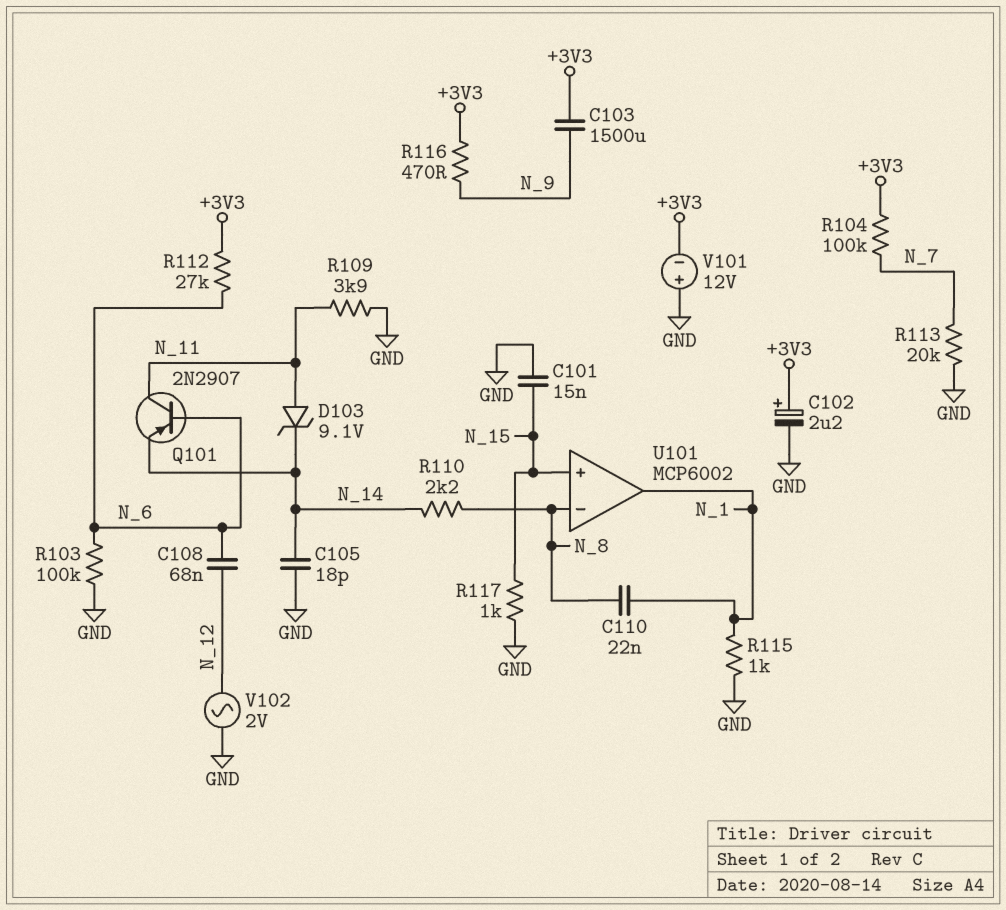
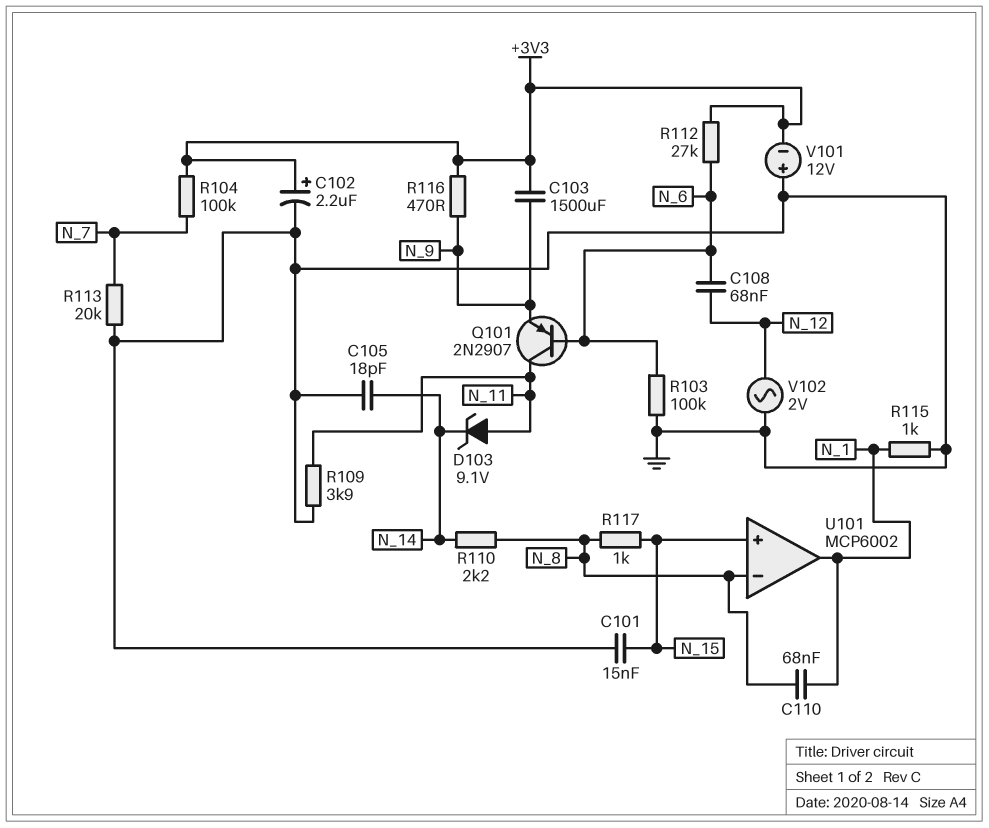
C110: 22nF (N_1, N_8) -> 68nF (N_1, N_8)
Q101: PNP 2N2907 (B N_6, C N_11, E N_14) -> PNP 2N2907 (B N_6, C N_11, E N_9)
R117: 1k (GND, N_15) -> 1k (N_8, N_15)

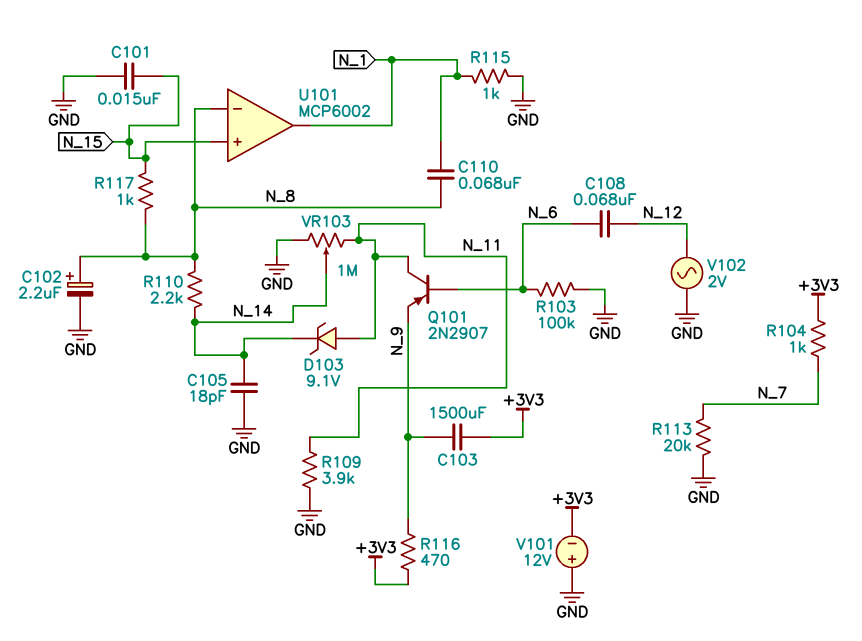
C102: 2.2uF (plus +3V3, minus GND) -> 2.2uF (plus N_8, minus GND)
R104: 100k (+3V3, N_7) -> 1k (+3V3, N_7)
R112: 27k (+3V3, N_6) -> none
VR103: none -> 1M (GND, N_11, wiper N_14)

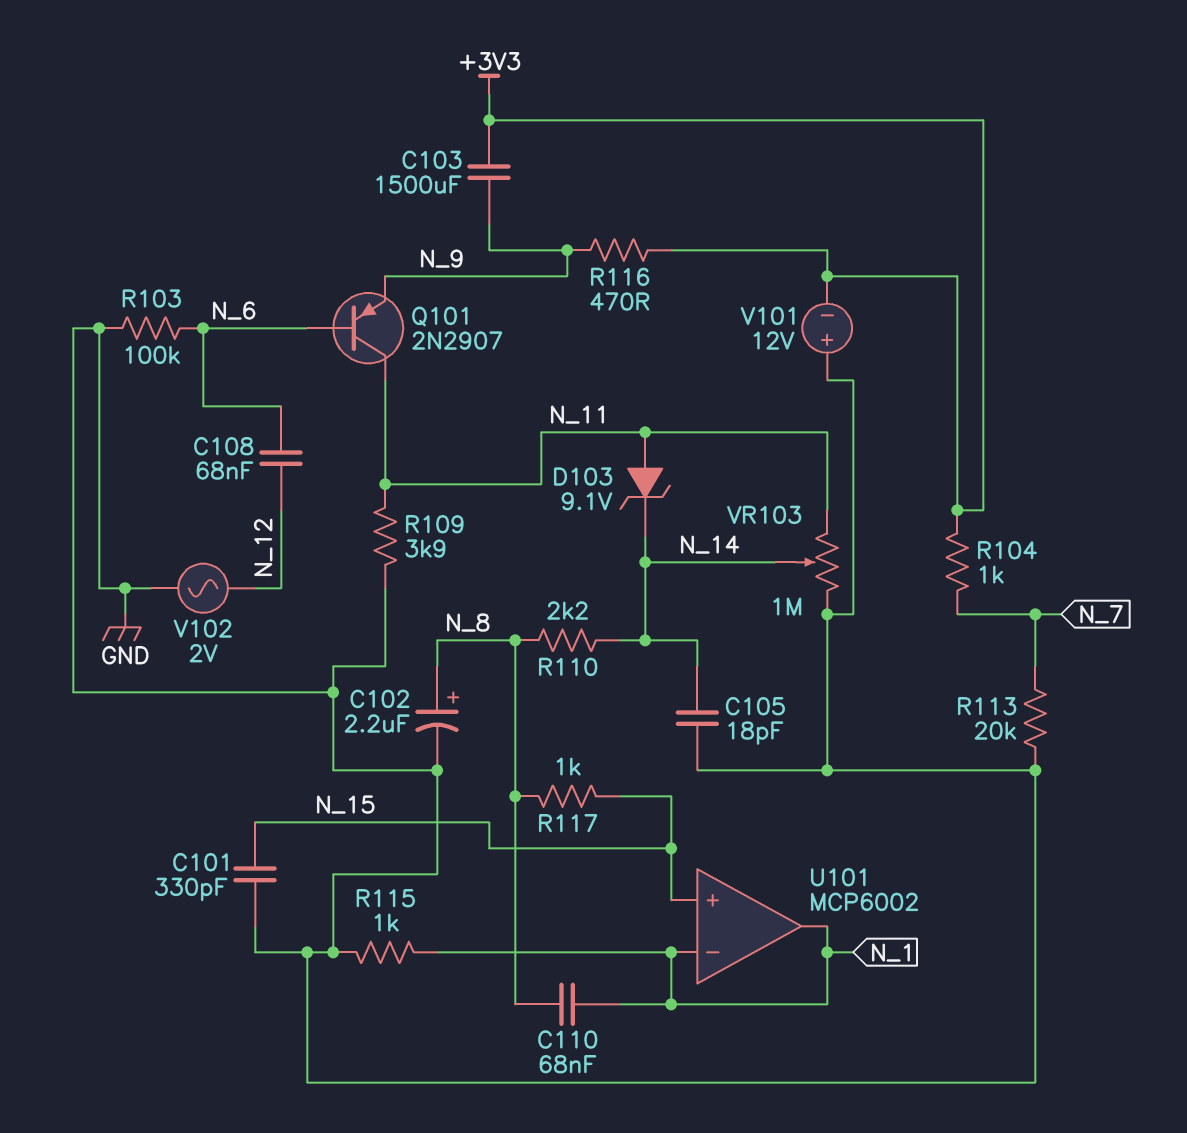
C101: 15nF (GND, N_15) -> 330pF (GND, N_15)
U101 pin in-: N_8 -> N_1

